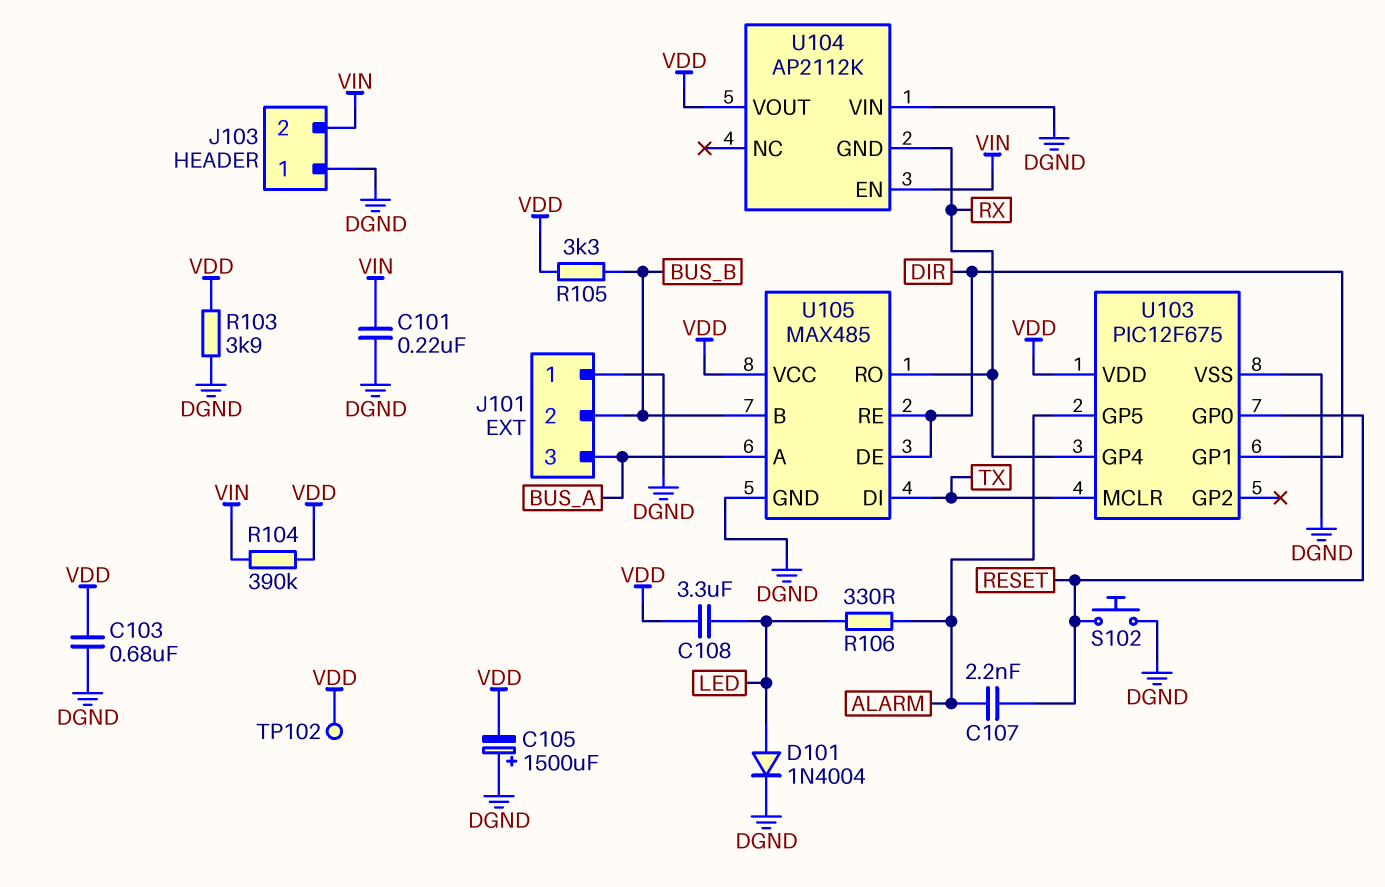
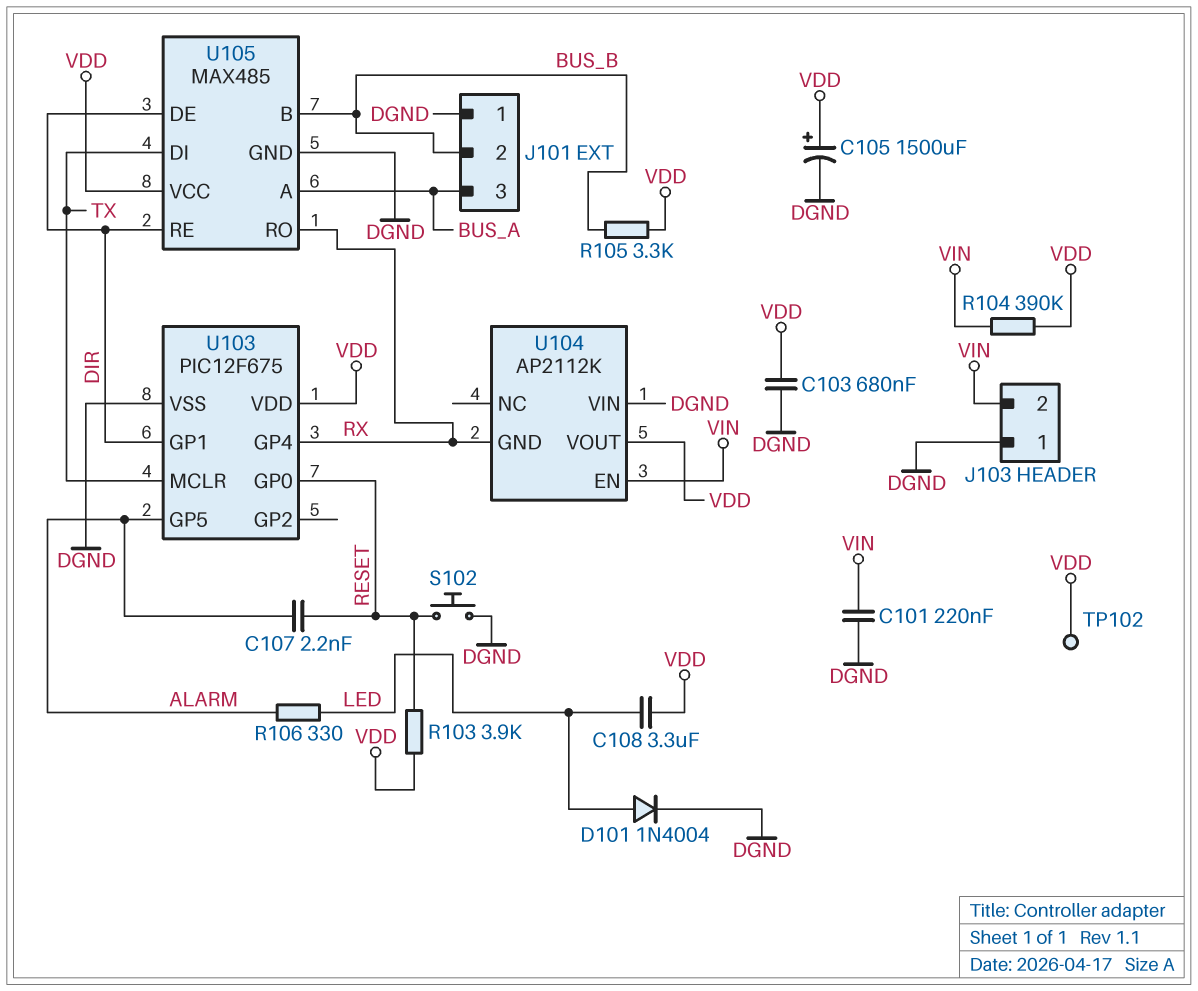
C105: 1500uF (plus DGND, minus VDD) -> 1500uF (plus VDD, minus DGND)
R103: 3.9k (DGND, VDD) -> 3.9k (RESET, VDD)

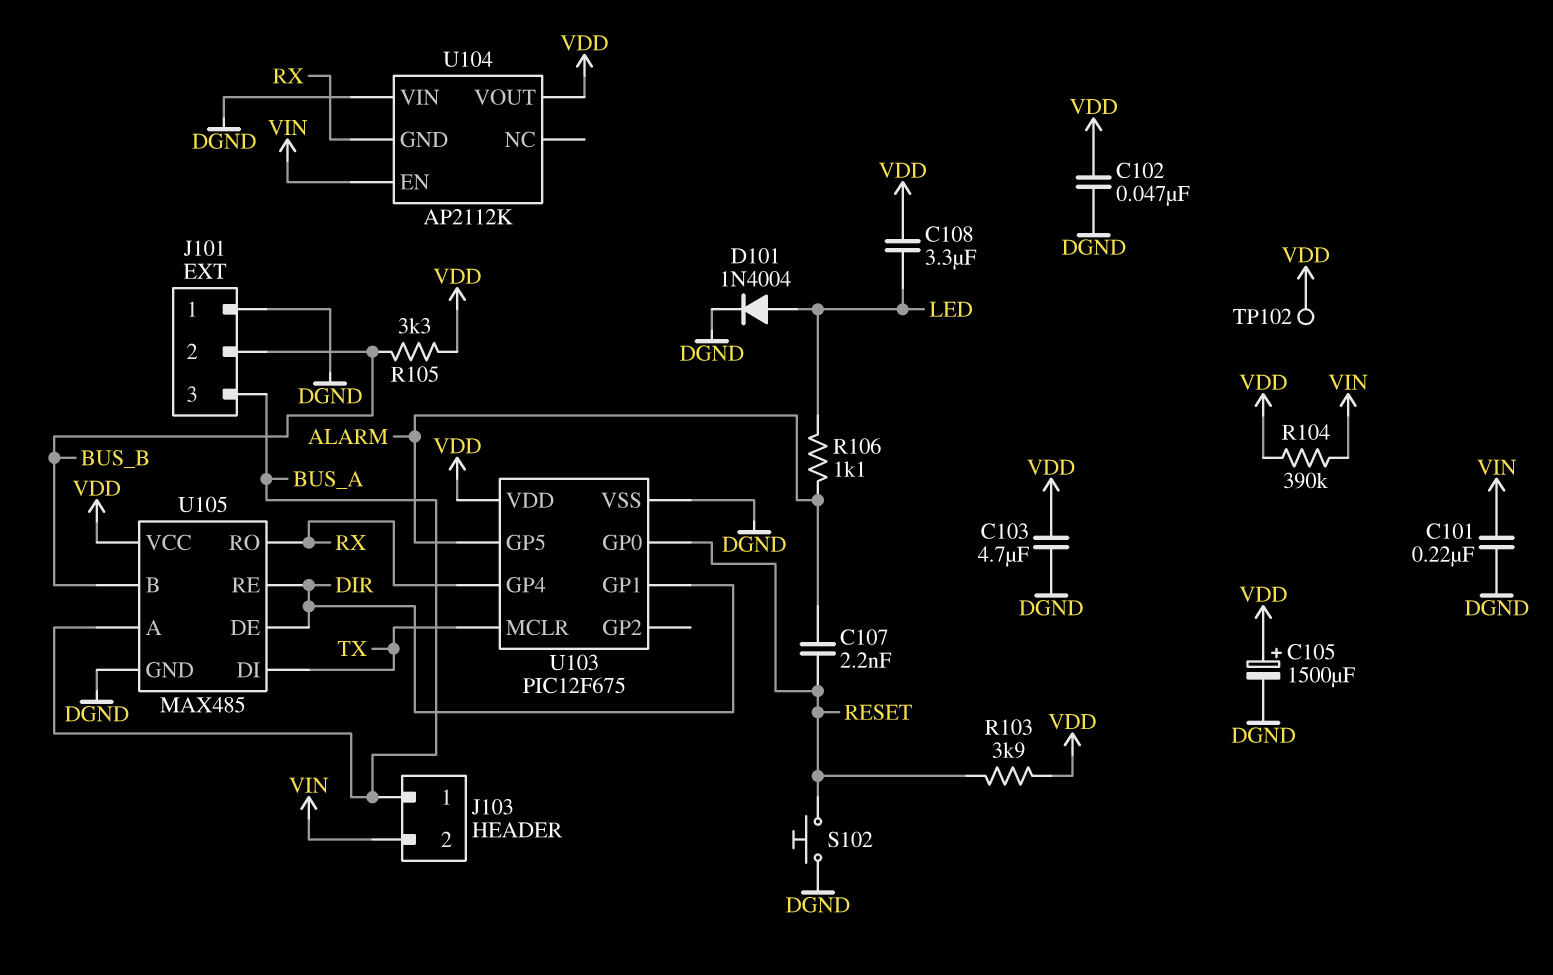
C102: none -> 47nF (DGND, VDD)
C103: 680nF (DGND, VDD) -> 4.7uF (DGND, VDD)
J103 pin 1: DGND -> BUS_A
R106: 330 (ALARM, LED) -> 1.1k (ALARM, LED)

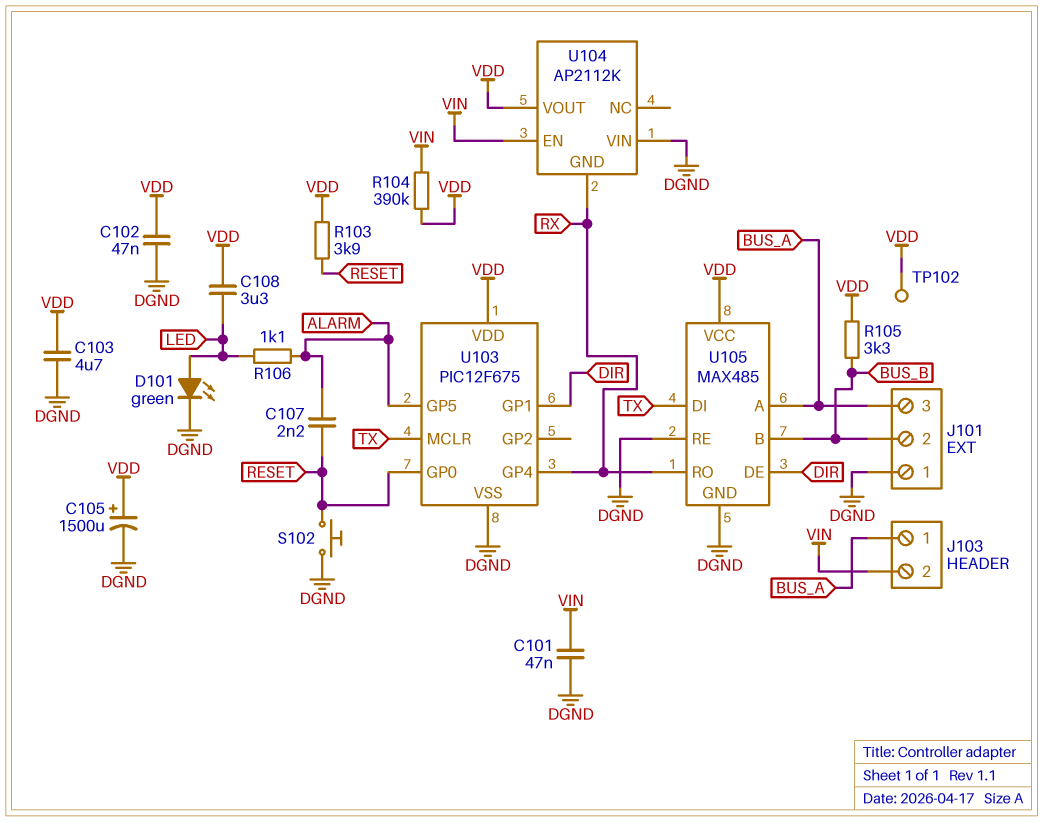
C101: 220nF (DGND, VIN) -> 47nF (DGND, VIN)
D101: diode 1N4004 (A LED, K DGND) -> LED green (A LED, K DGND)
U105 pin RE: DIR -> DGND

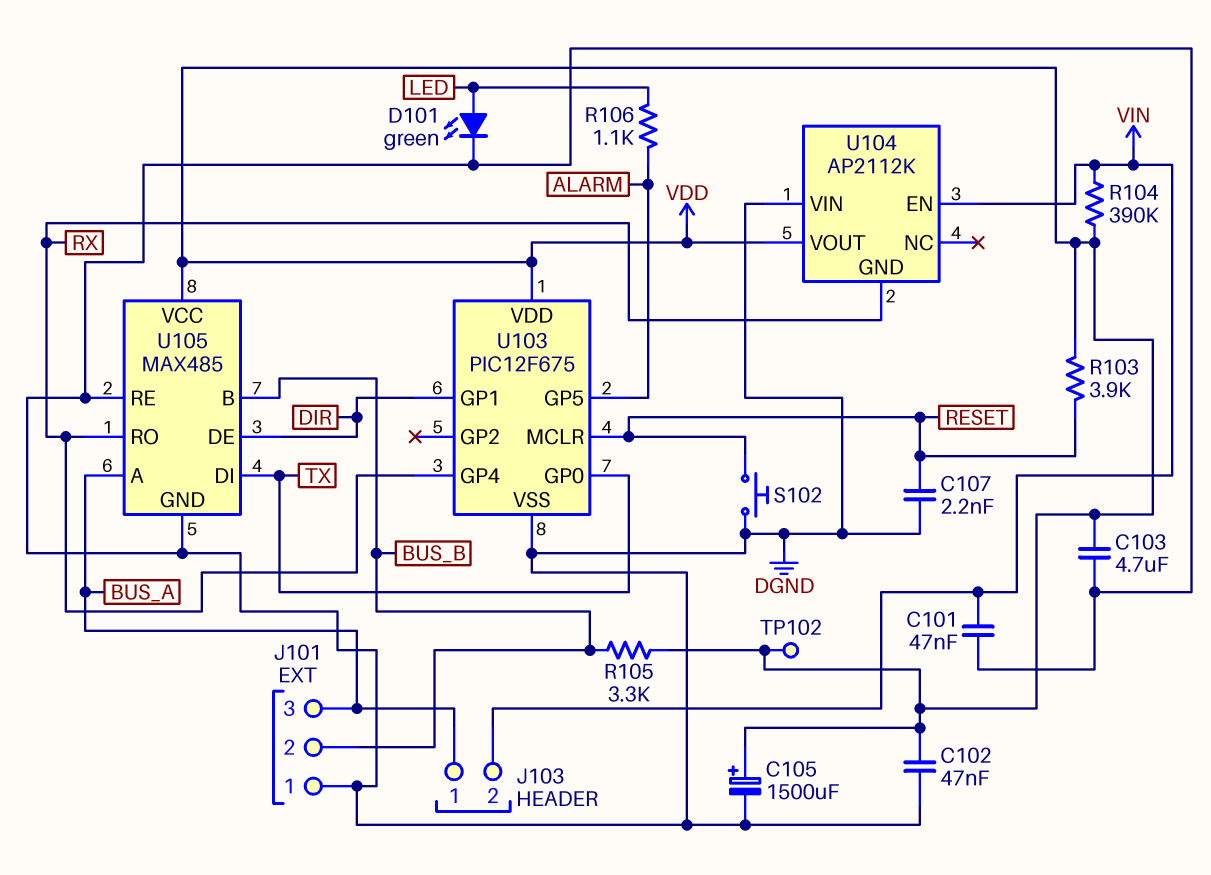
C107: 2.2nF (ALARM, RESET) -> 2.2nF (DGND, RESET)
C108: 3.3uF (LED, VDD) -> none
U103 pin GP0: RESET -> TX
U103 pin MCLR: TX -> RESET

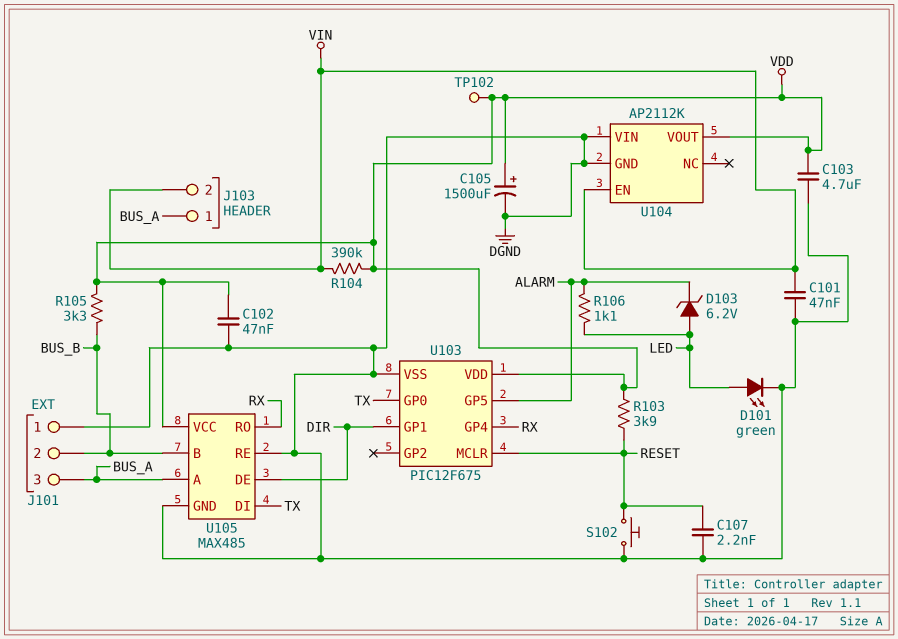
D103: none -> zener 6.2V (A LED, K ALARM)
U104 pin GND: RX -> DGND

